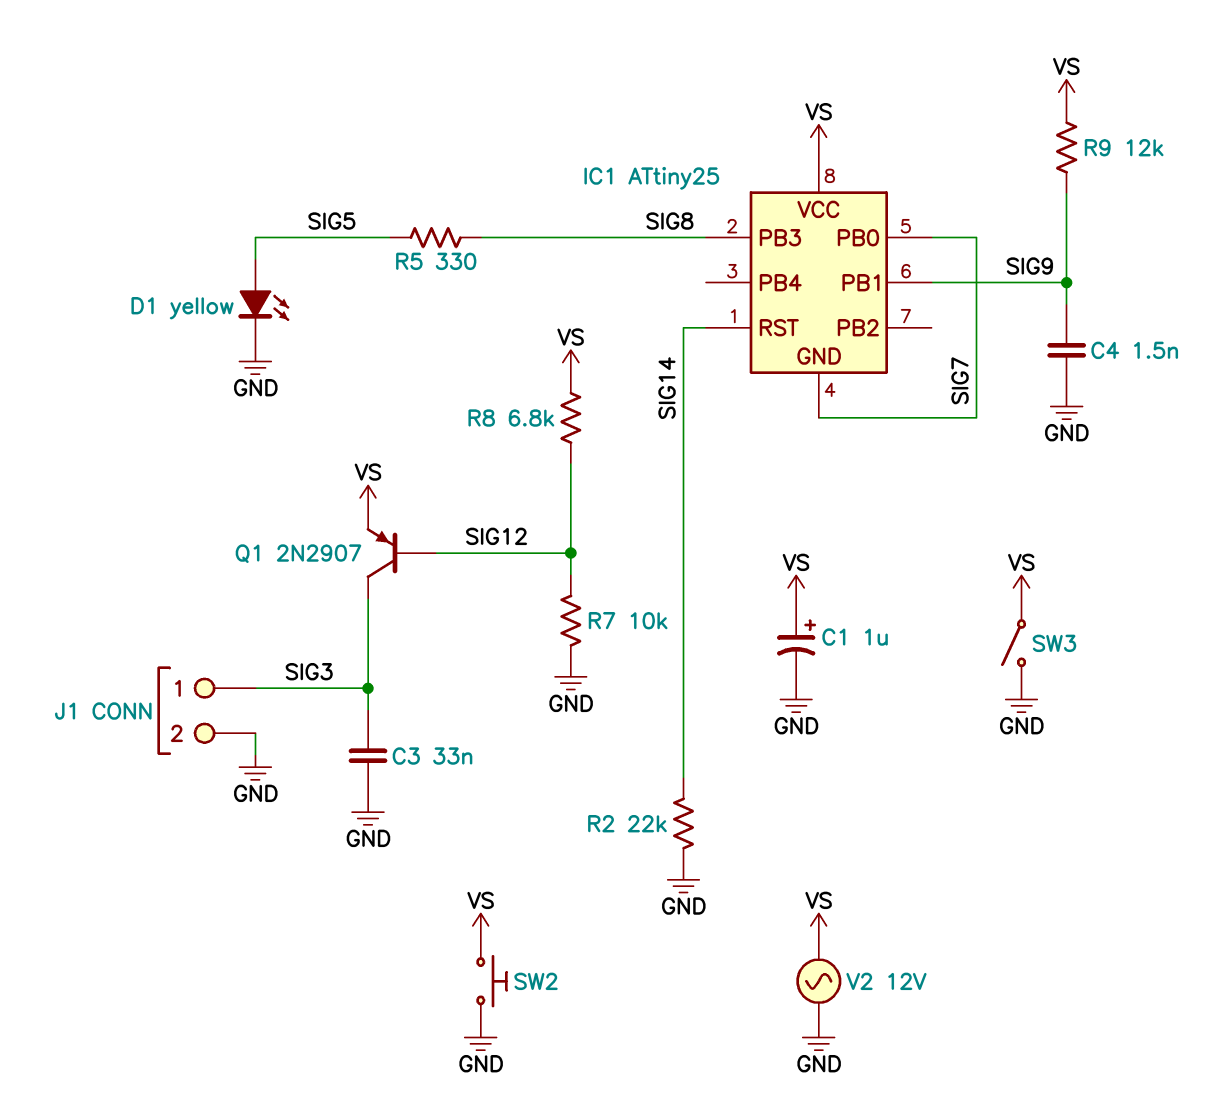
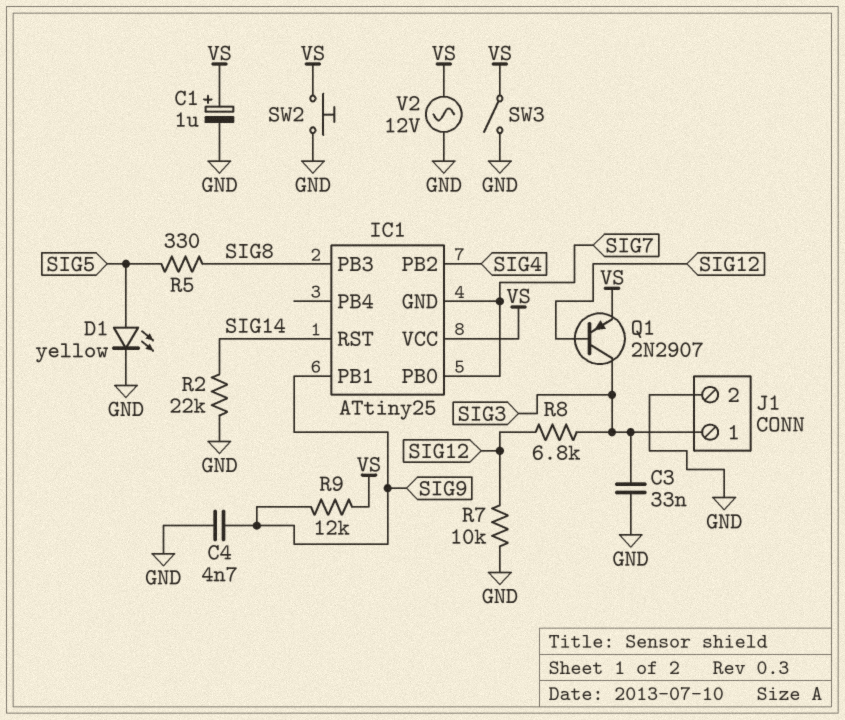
C4: 1.5nF (GND, SIG9) -> 4.7nF (GND, SIG9)
IC1 pin PB2: none -> SIG4
R8: 6.8k (SIG12, VS) -> 6.8k (SIG3, SIG12)

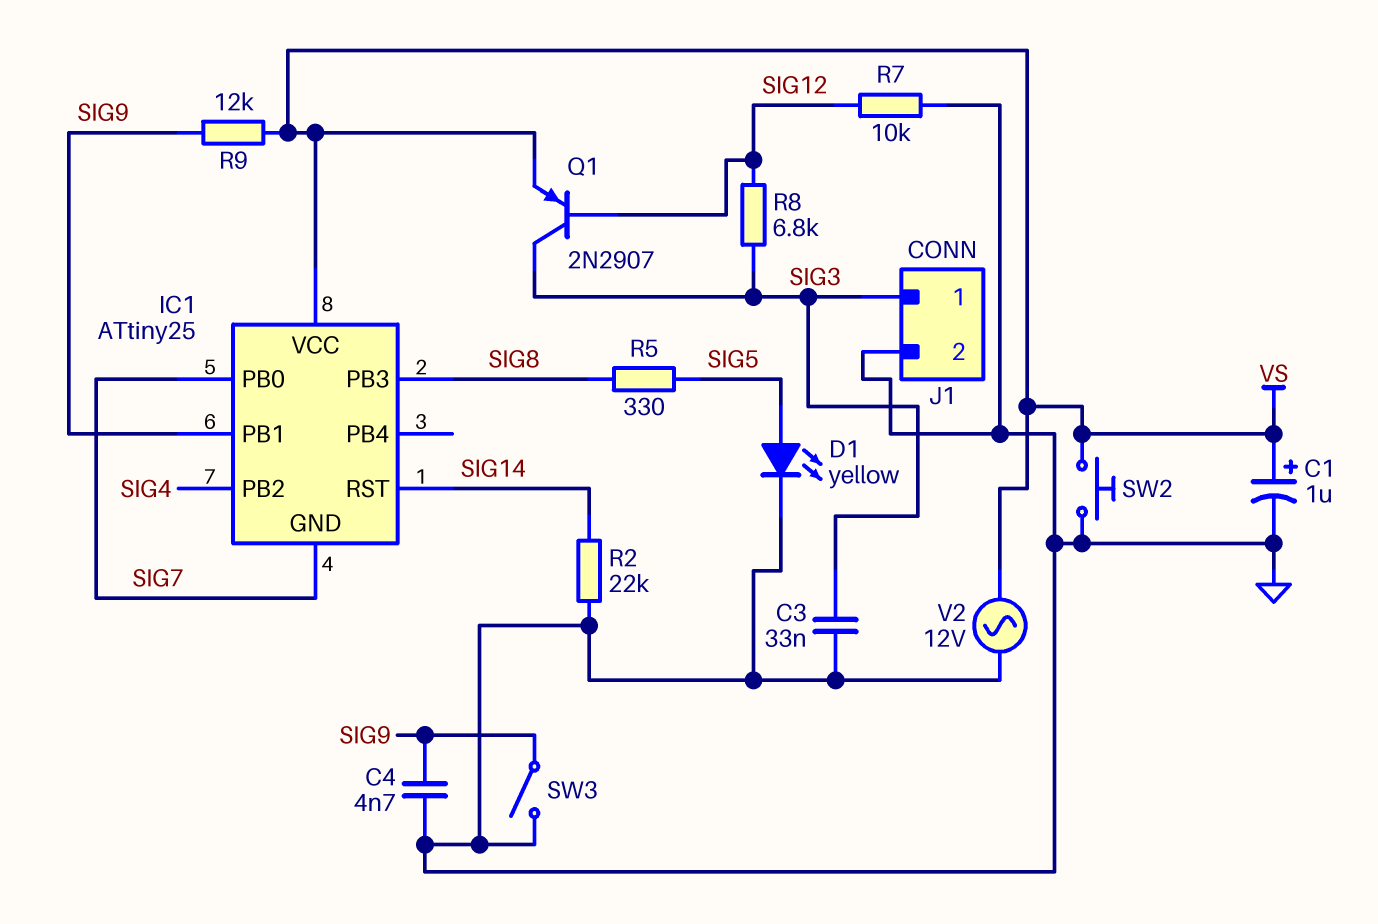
SW3: switch (GND, VS) -> switch (GND, SIG9)

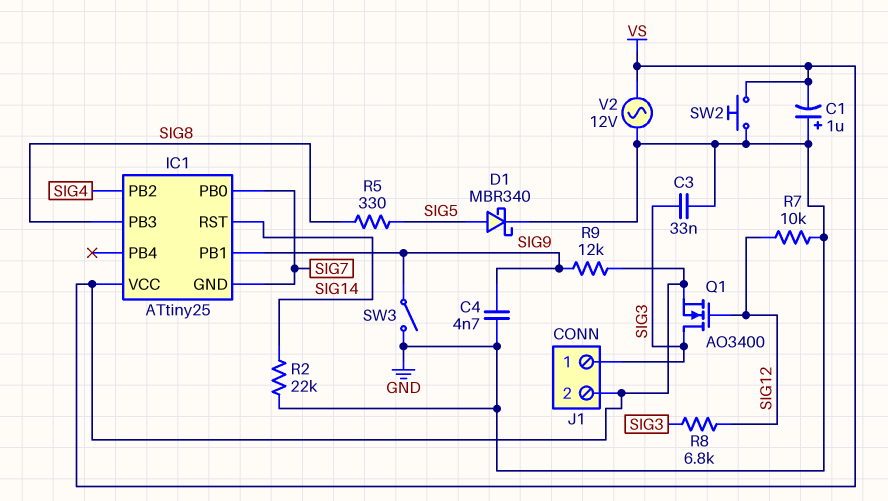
C1: 1uF (plus VS, minus GND) -> 1uF (plus GND, minus VS)
D1: LED yellow (A SIG5, K GND) -> schottky MBR340 (A SIG5, K GND)
J1 pin 2: GND -> VS
Q1: PNP 2N2907 (B SIG12, C SIG3, E VS) -> NMOS AO3400 (G SIG12, D SIG3, S VS)

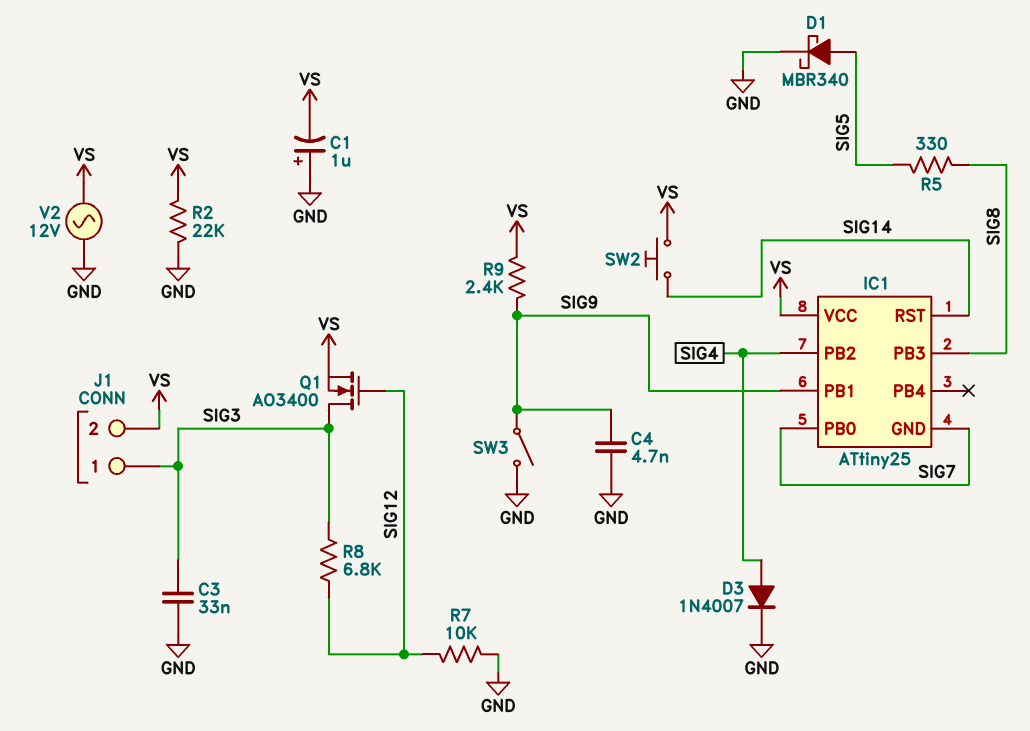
D3: none -> diode 1N4007 (A SIG4, K GND)
R2: 22k (GND, SIG14) -> 22k (GND, VS)
R9: 12k (SIG9, VS) -> 2.4k (SIG9, VS)
SW2: button (GND, VS) -> button (SIG14, VS)

